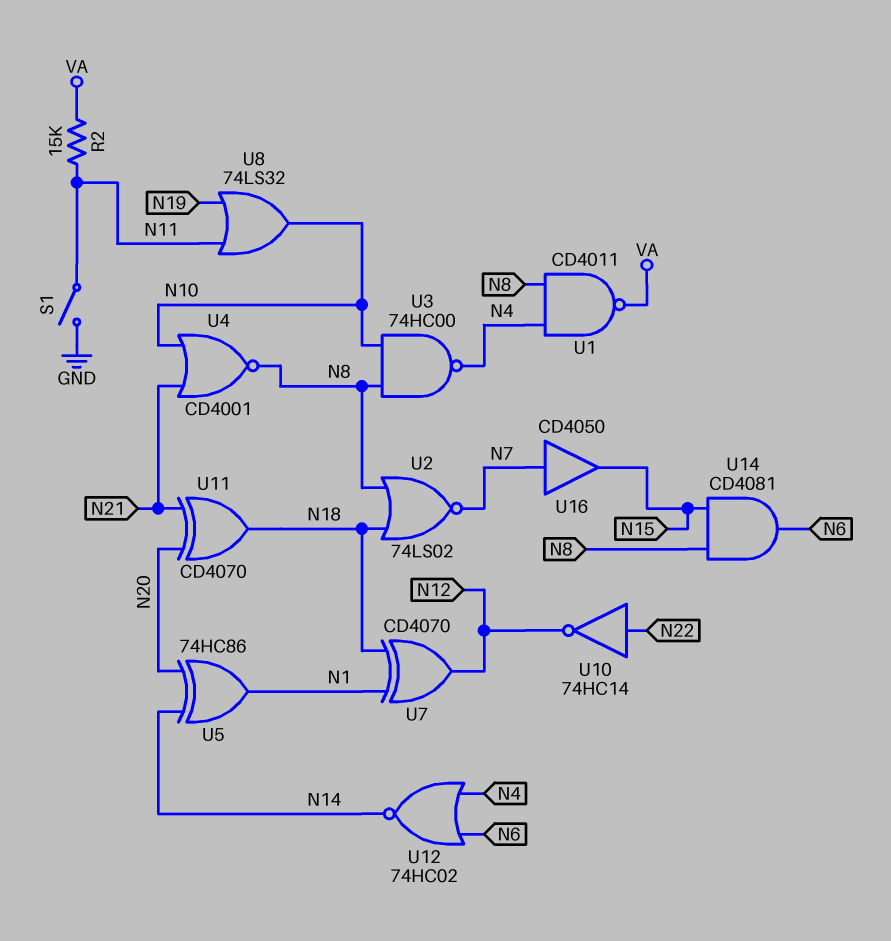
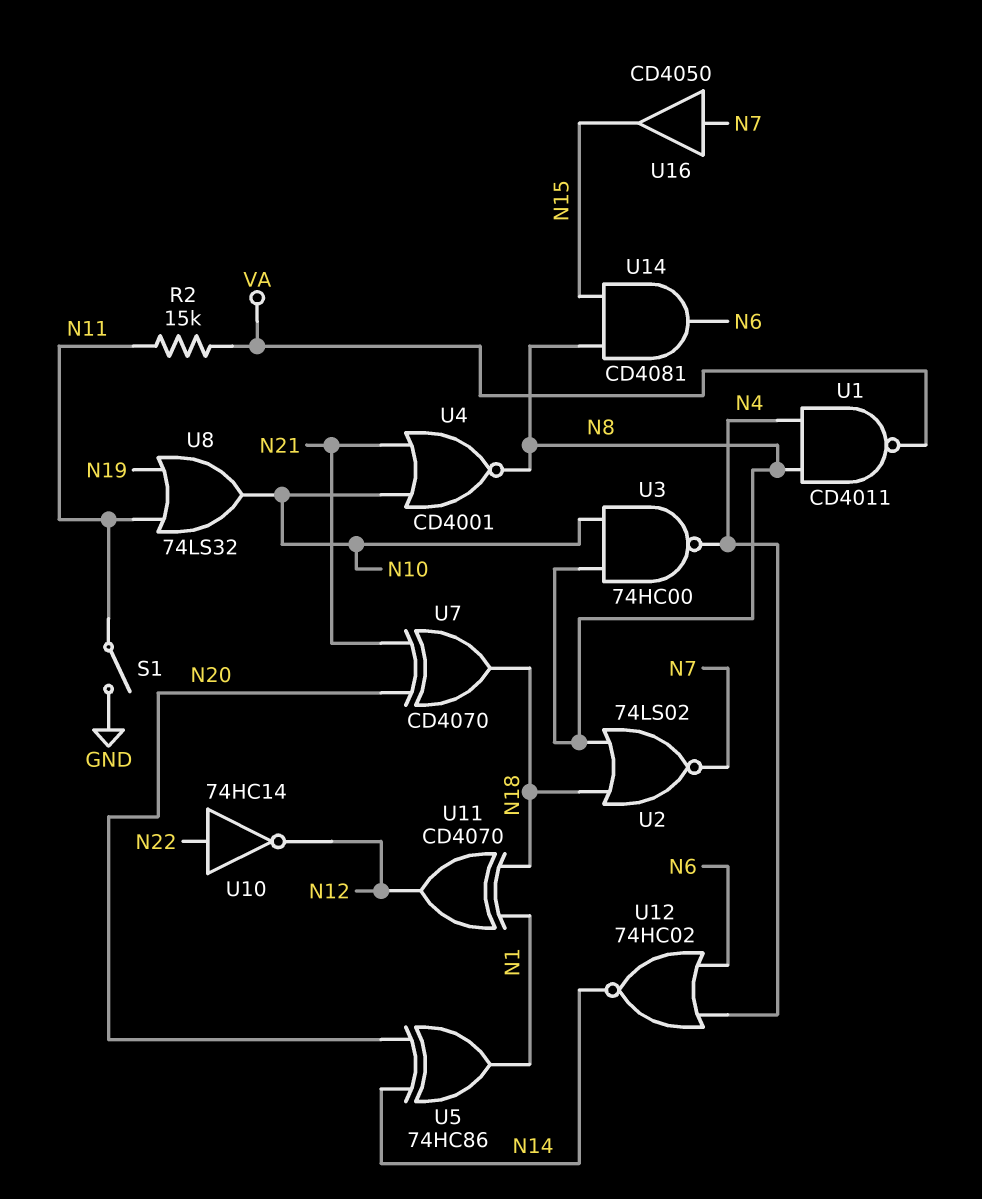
U7: XOR CD4070 (in N1, in N18, out N12) -> XOR CD4070 (in N20, in N21, out N18)
U11: XOR CD4070 (in N20, in N21, out N18) -> XOR CD4070 (in N1, in N18, out N12)

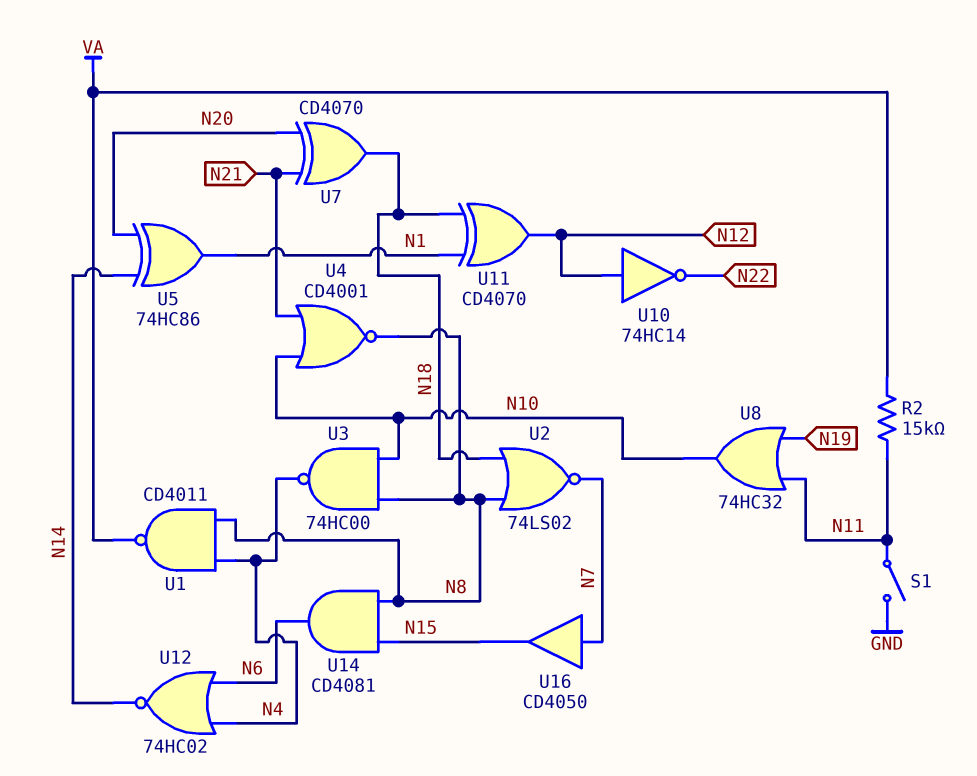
U8: OR 74LS32 (in N11, in N19, out N10) -> OR 74HC32 (in N11, in N19, out N10)
U10: NOT 74HC14 (in N22, out N12) -> NOT 74HC14 (in N12, out N22)

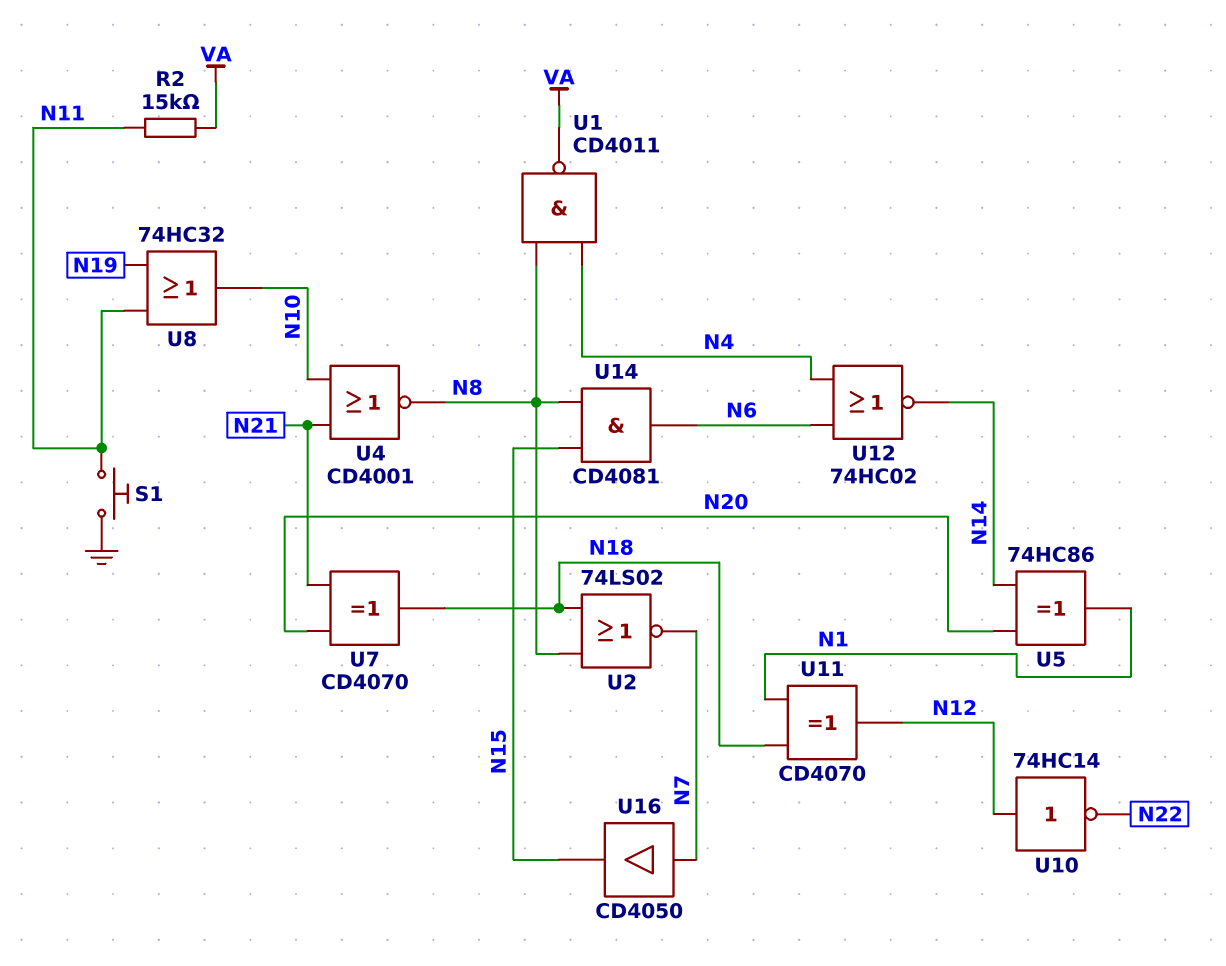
S1: switch (GND, N11) -> button (GND, N11)
U3: NAND 74HC00 (in N8, in N10, out N4) -> none

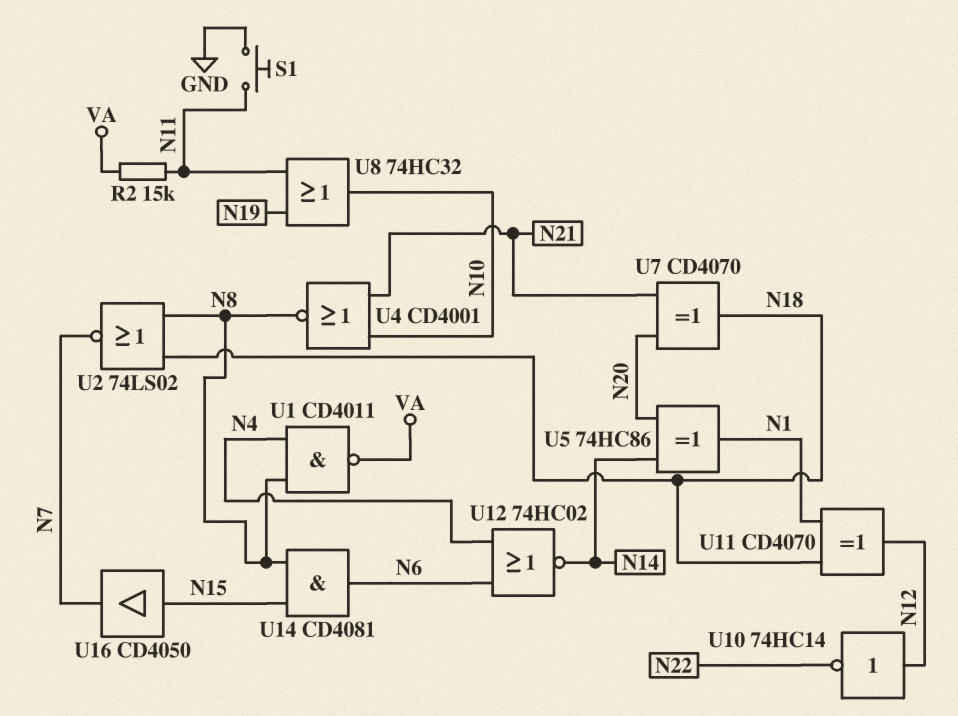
U16: buffer CD4050 (in N7, out N15) -> buffer CD4050 (in N15, out N7)

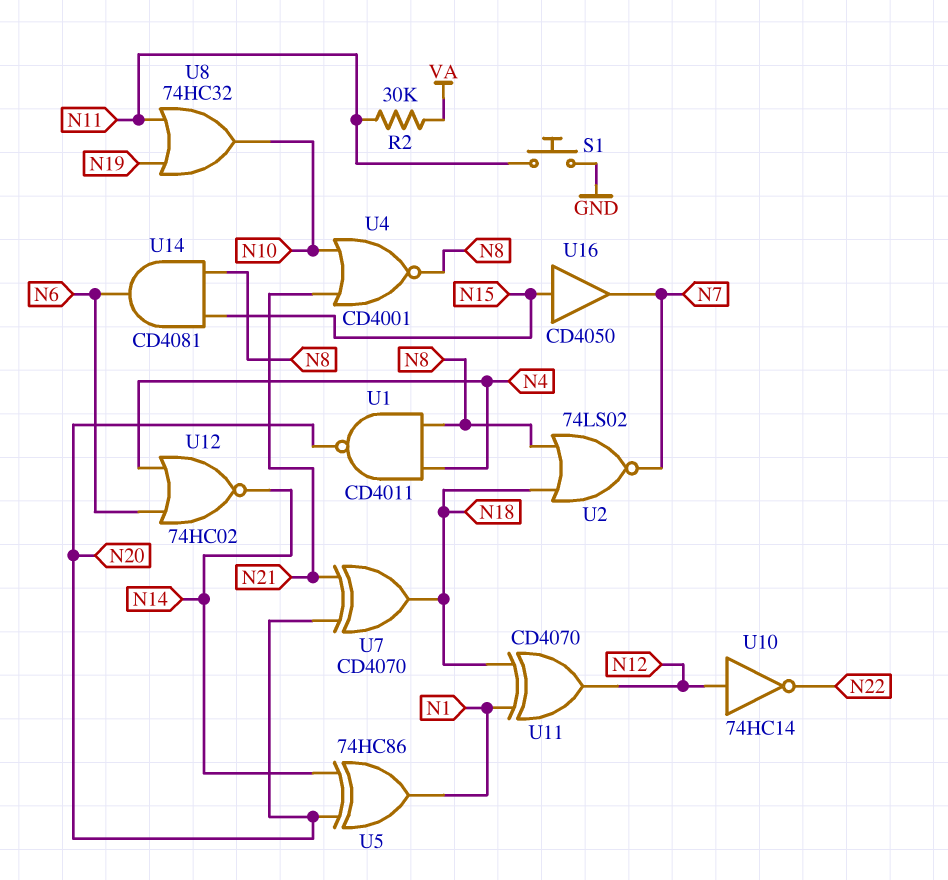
R2: 15k (N11, VA) -> 30k (N11, VA)
U1: NAND CD4011 (in N4, in N8, out VA) -> NAND CD4011 (in N4, in N8, out N20)

